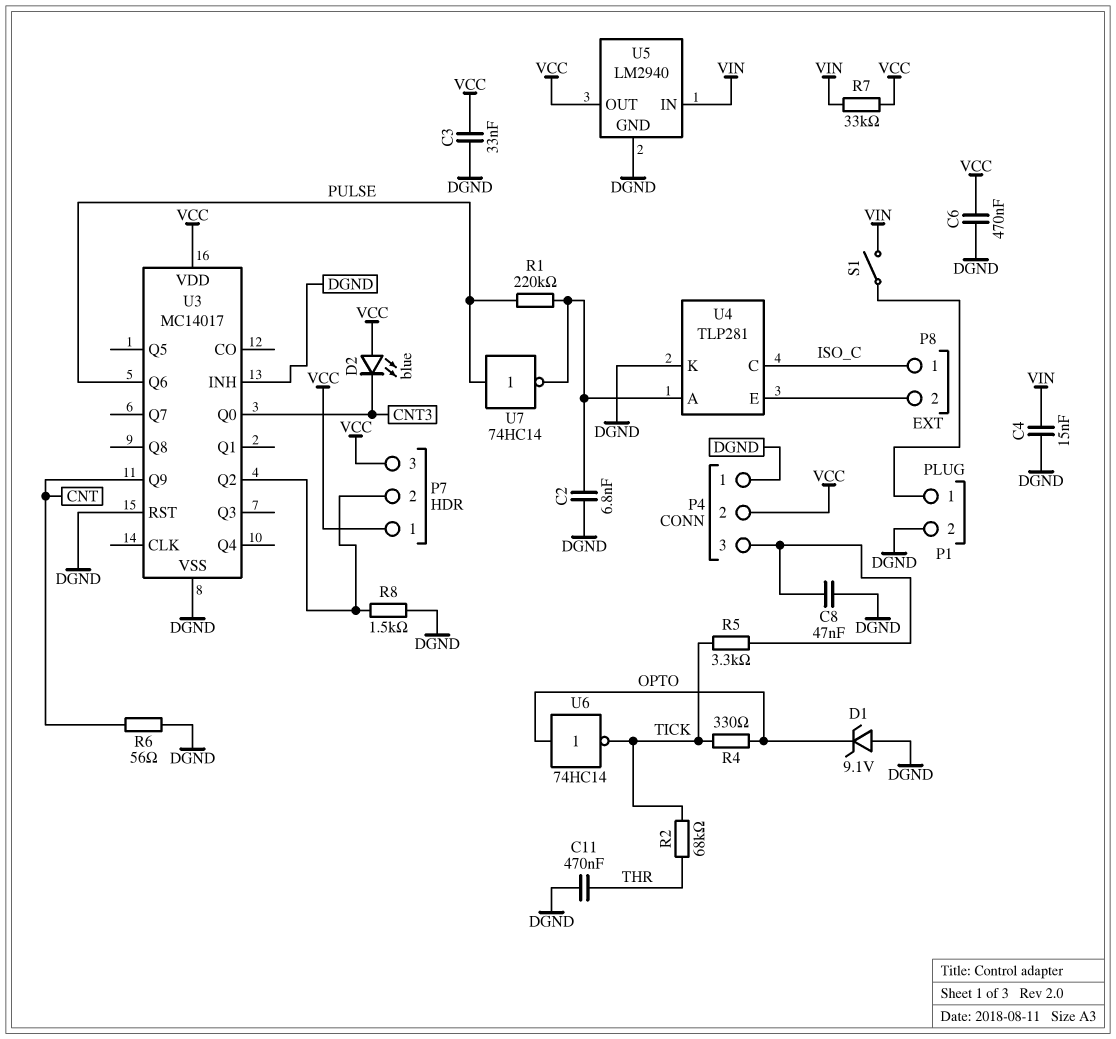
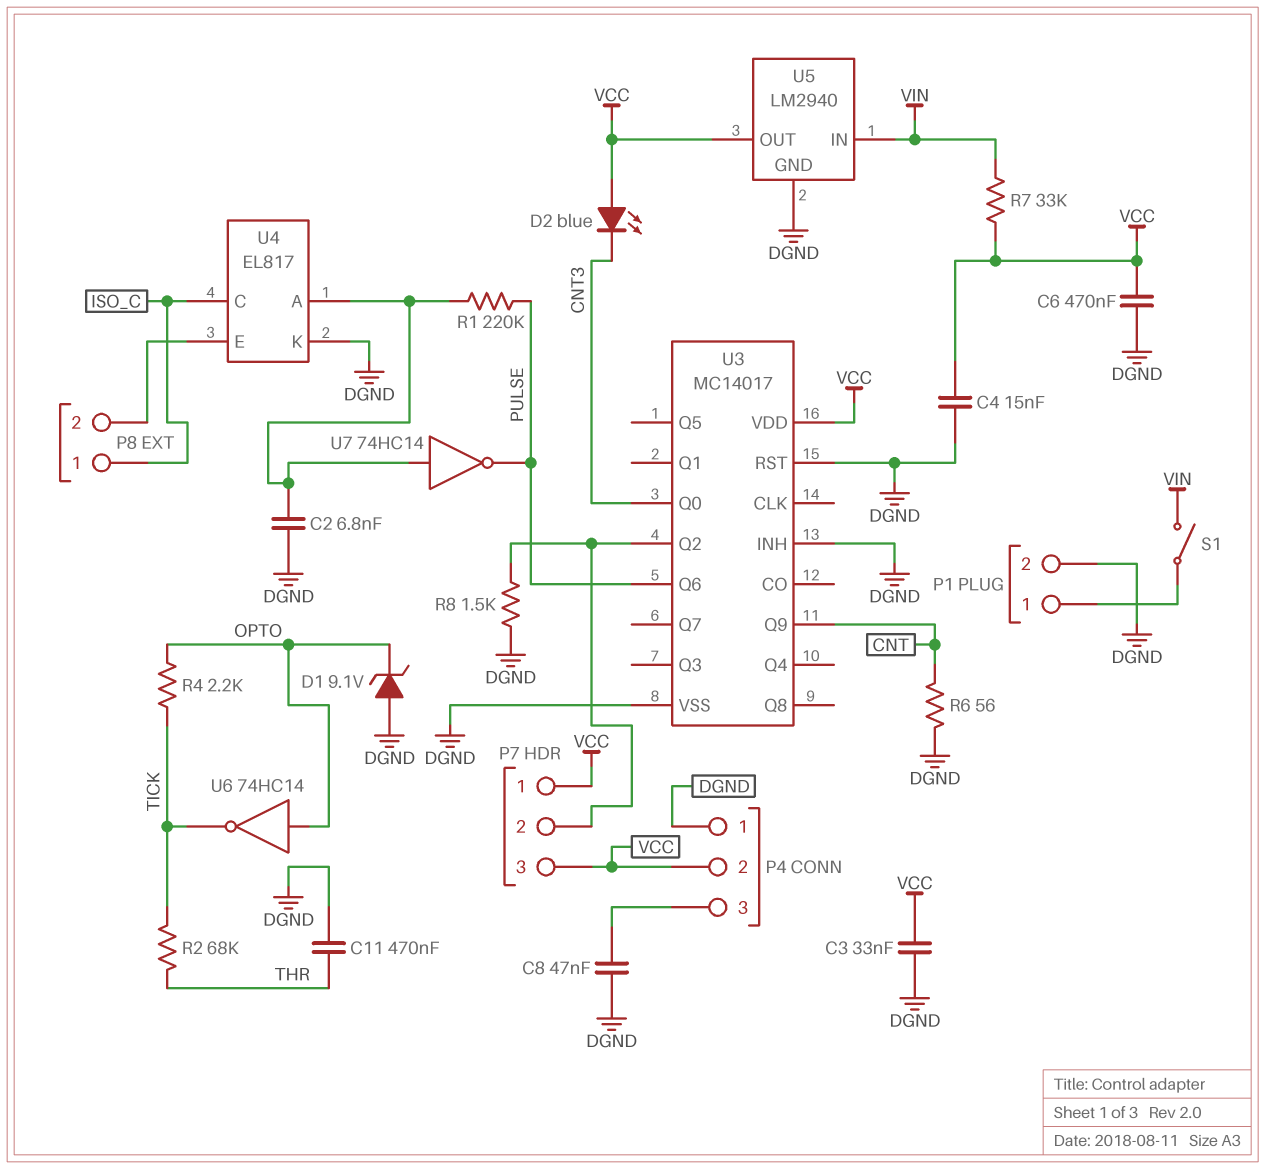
C4: 15nF (DGND, VIN) -> 15nF (DGND, VCC)
R4: 330 (OPTO, TICK) -> 2.2k (OPTO, TICK)
R5: 3.3k (P4/3, TICK) -> none
U4: TLP281 -> EL817
U7: NOT 74HC14 (in PULSE, out U4/A) -> NOT 74HC14 (in U4/A, out PULSE)

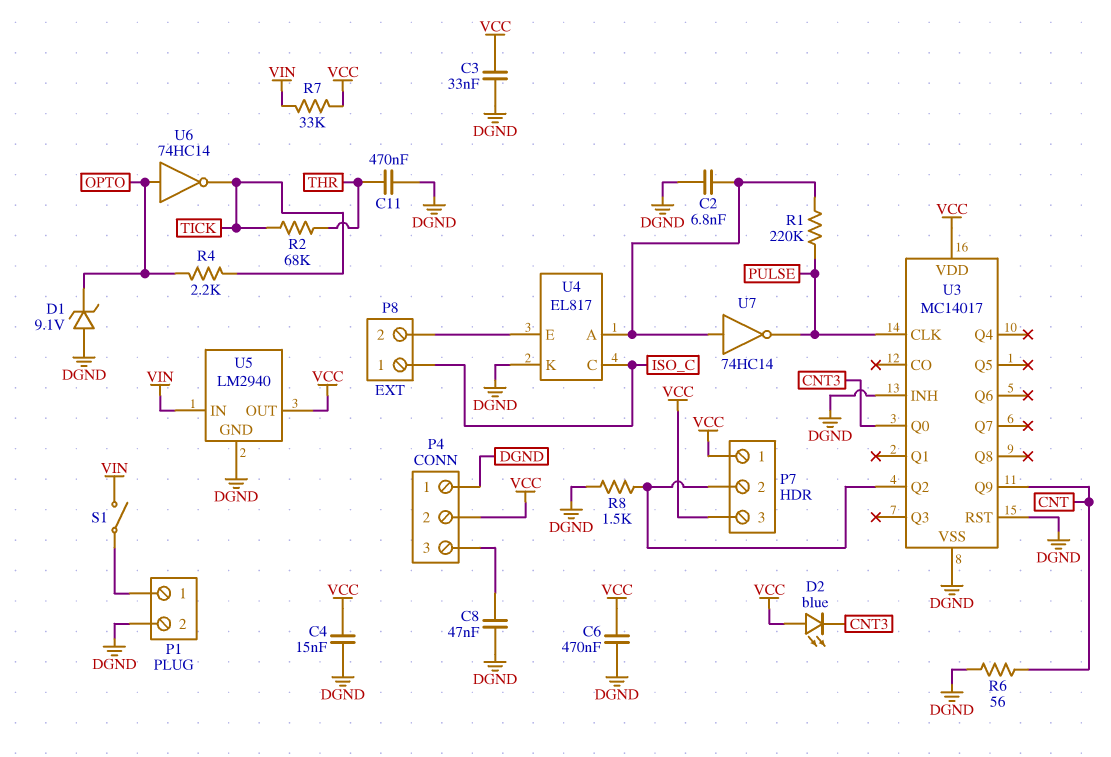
U3 pin CLK: none -> PULSE
U3 pin Q6: PULSE -> none

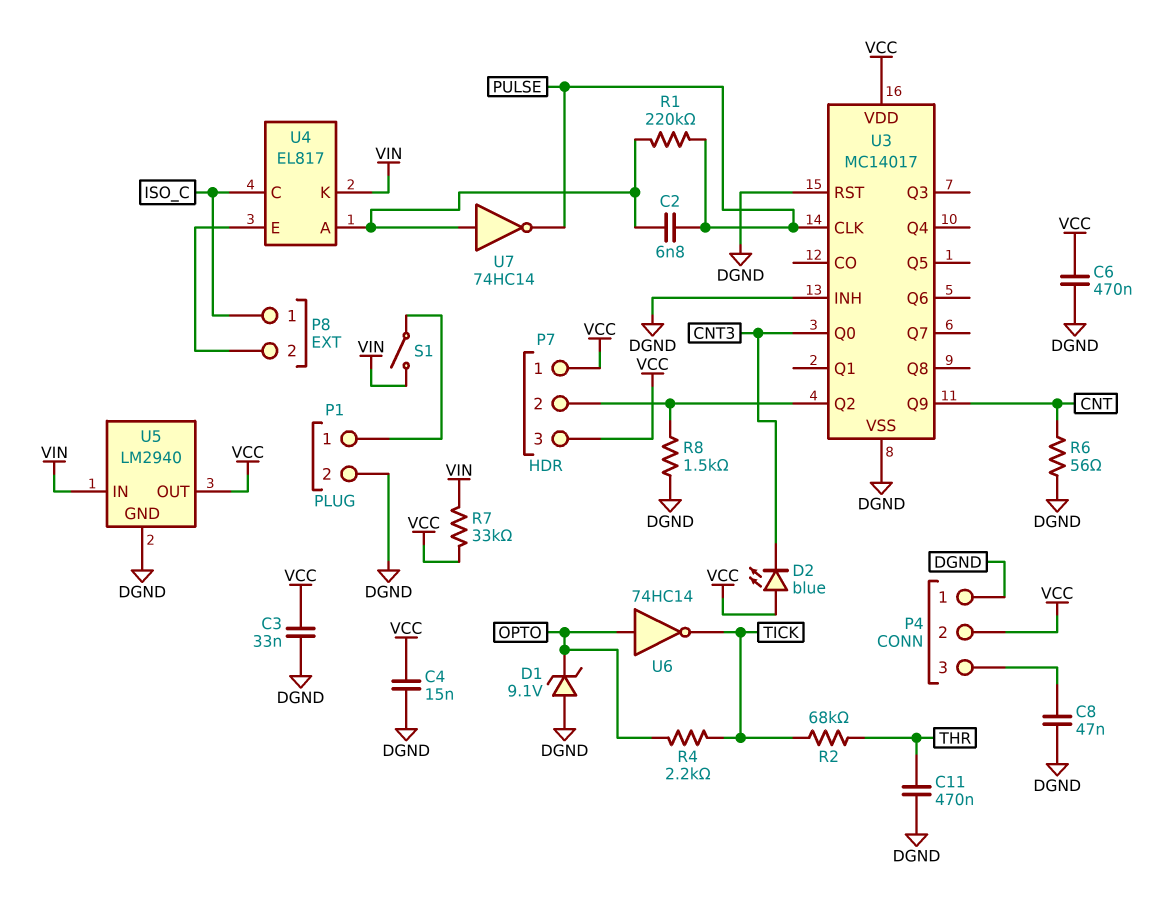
C2: 6.8nF (DGND, U4/A) -> 6.8nF (PULSE, U4/A)
U4 pin K: DGND -> VIN

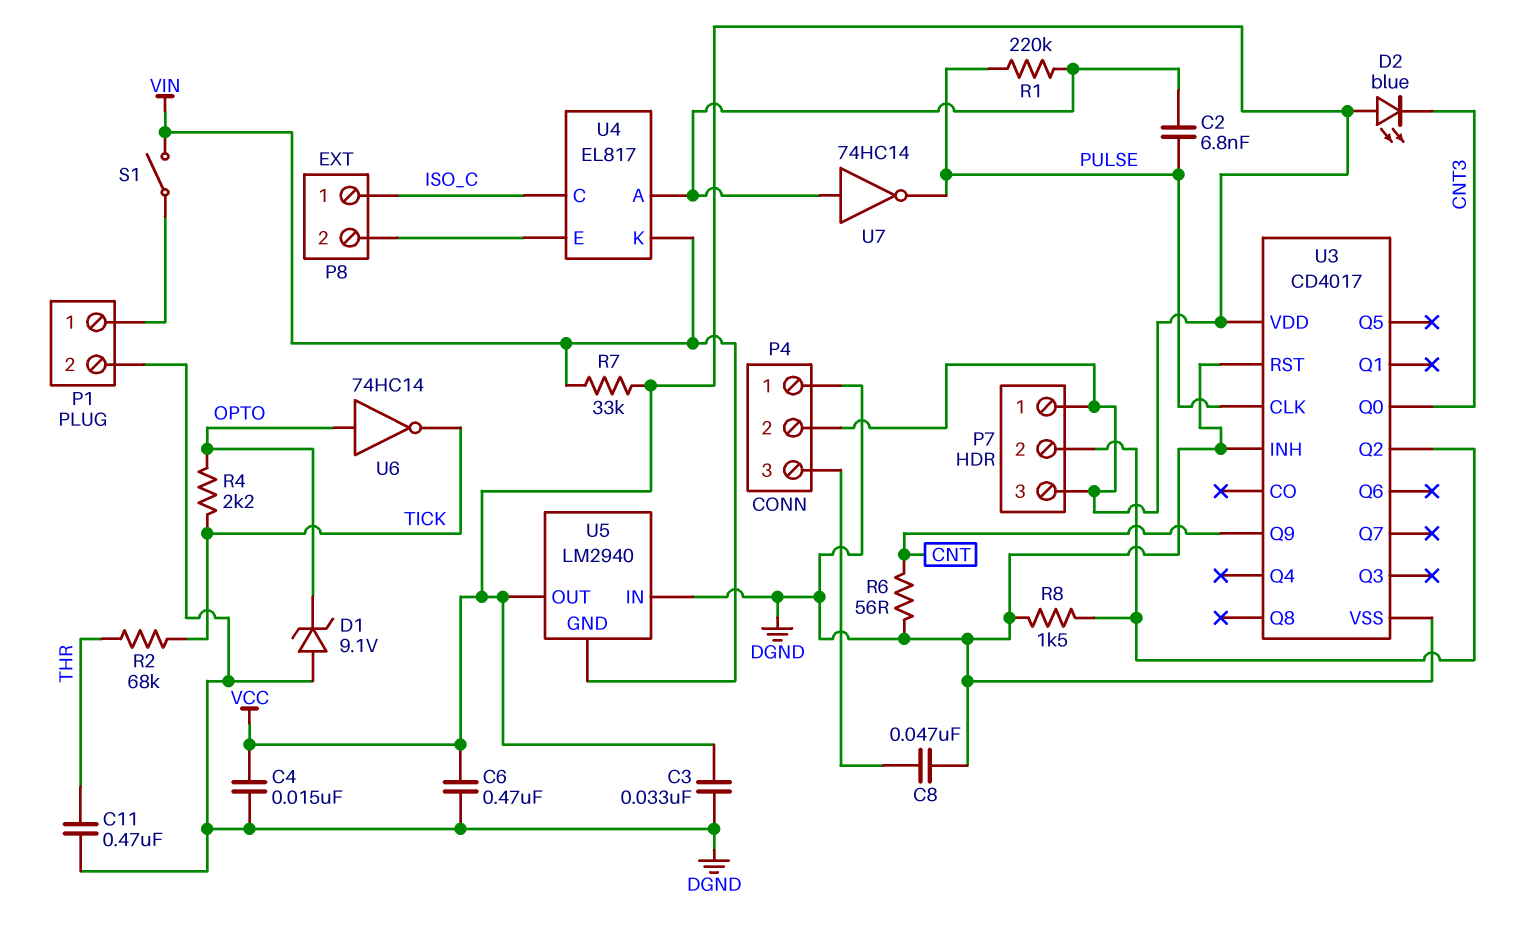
U3: MC14017 -> CD4017
U5 pin GND: DGND -> VIN
U5 pin IN: VIN -> DGND

